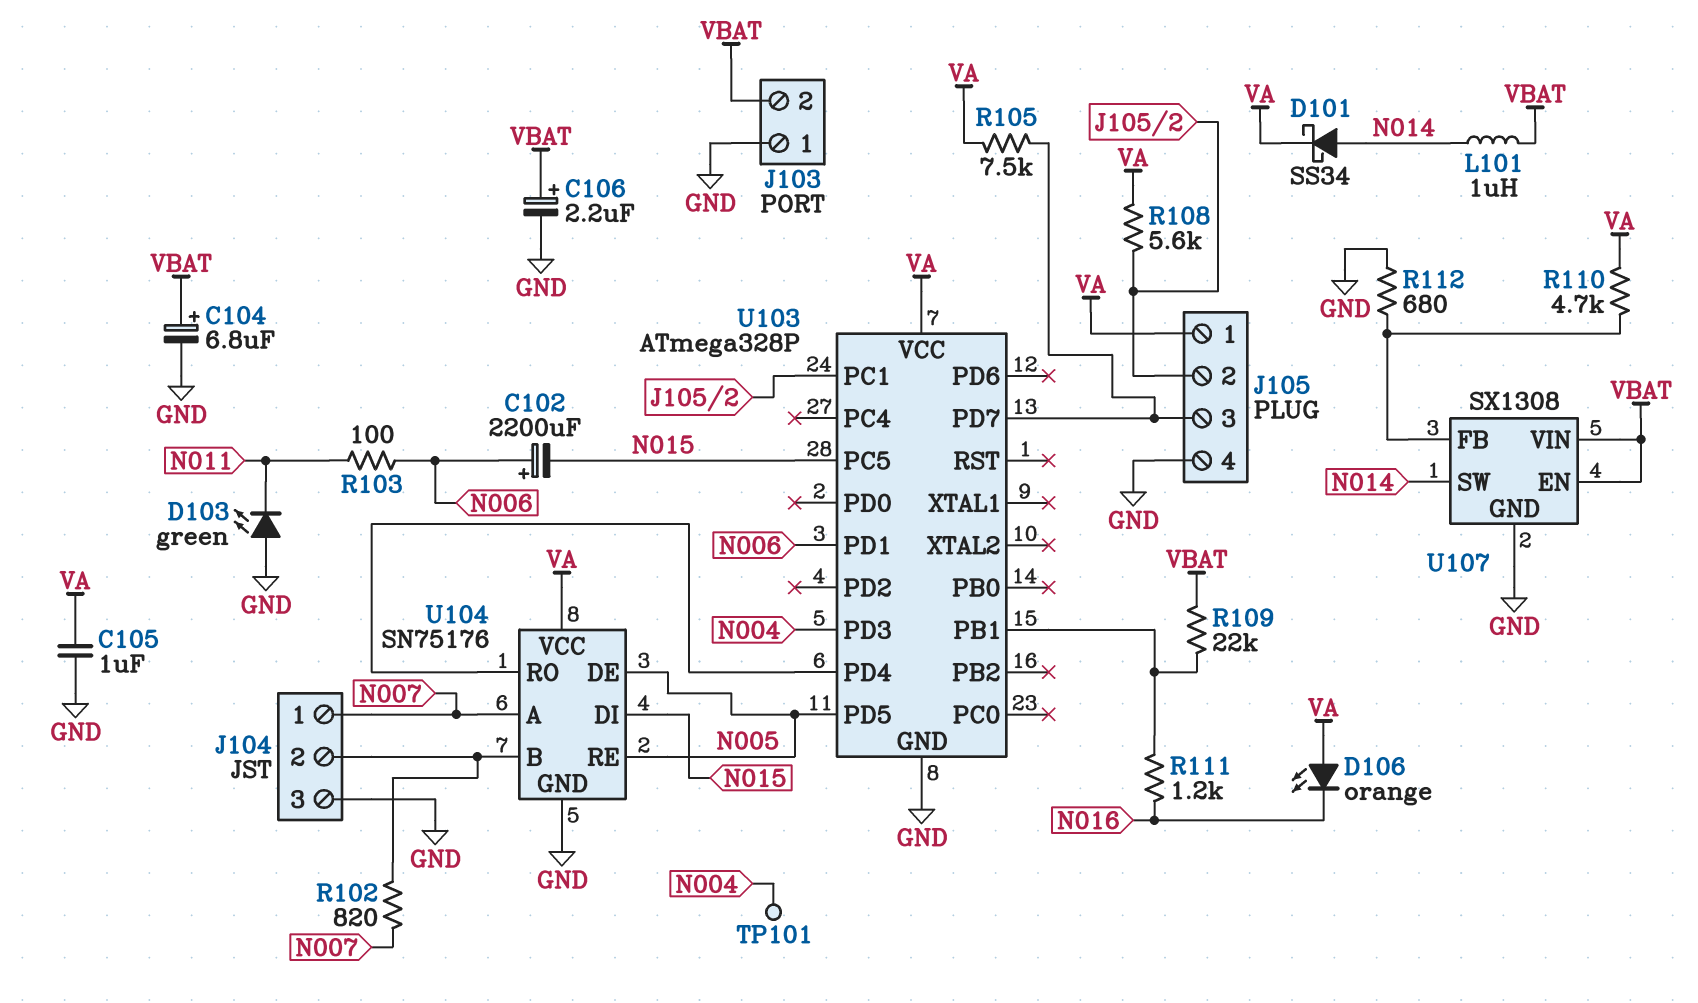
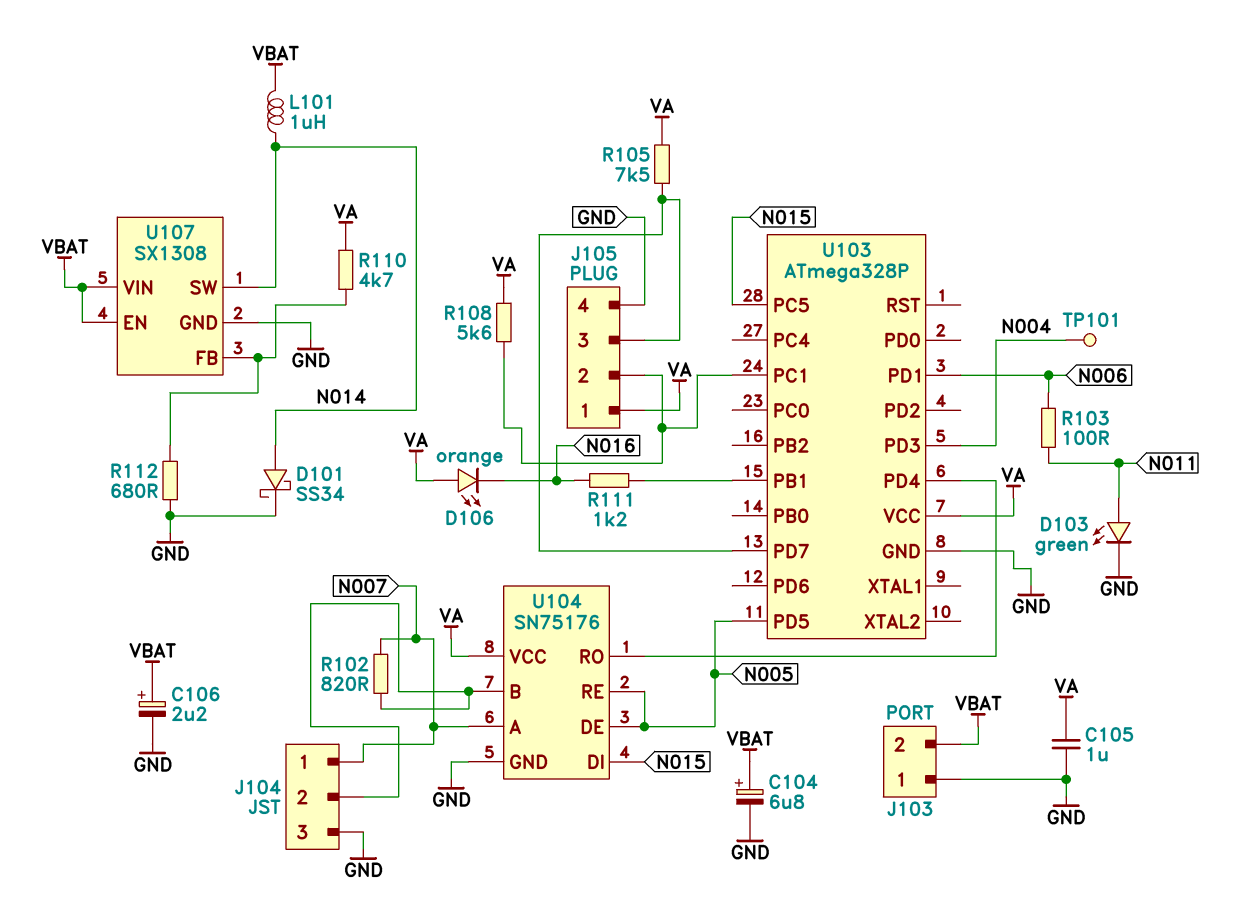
C102: 2200uF (plus N006, minus N015) -> none
D101: schottky SS34 (A N014, K VA) -> schottky SS34 (A N014, K GND)
D103: LED green (A GND, K N011) -> LED green (A N011, K GND)
R109: 22k (U103/PB1, VBAT) -> none

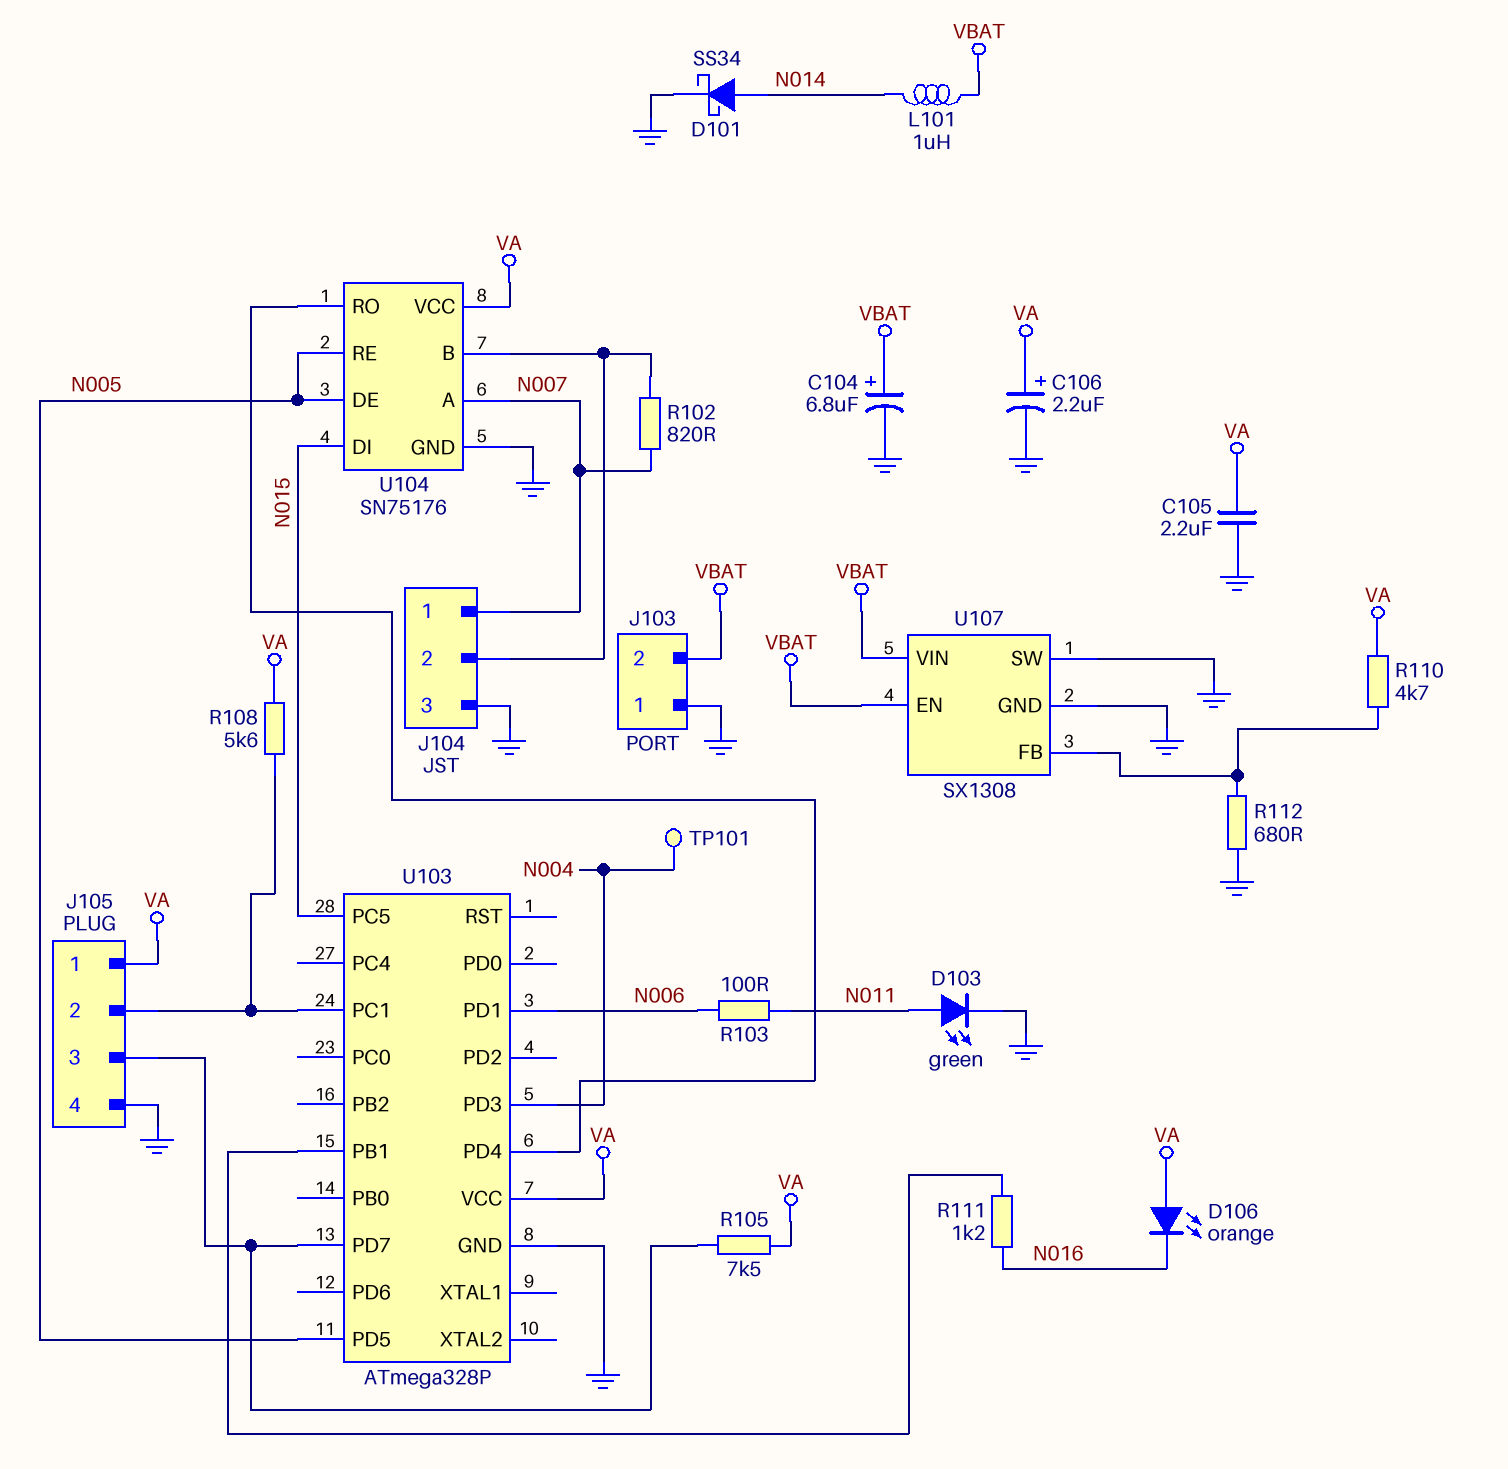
C105: 1uF (GND, VA) -> 2.2uF (GND, VA)
C106: 2.2uF (plus VBAT, minus GND) -> 2.2uF (plus VA, minus GND)
U107 pin SW: N014 -> GND

